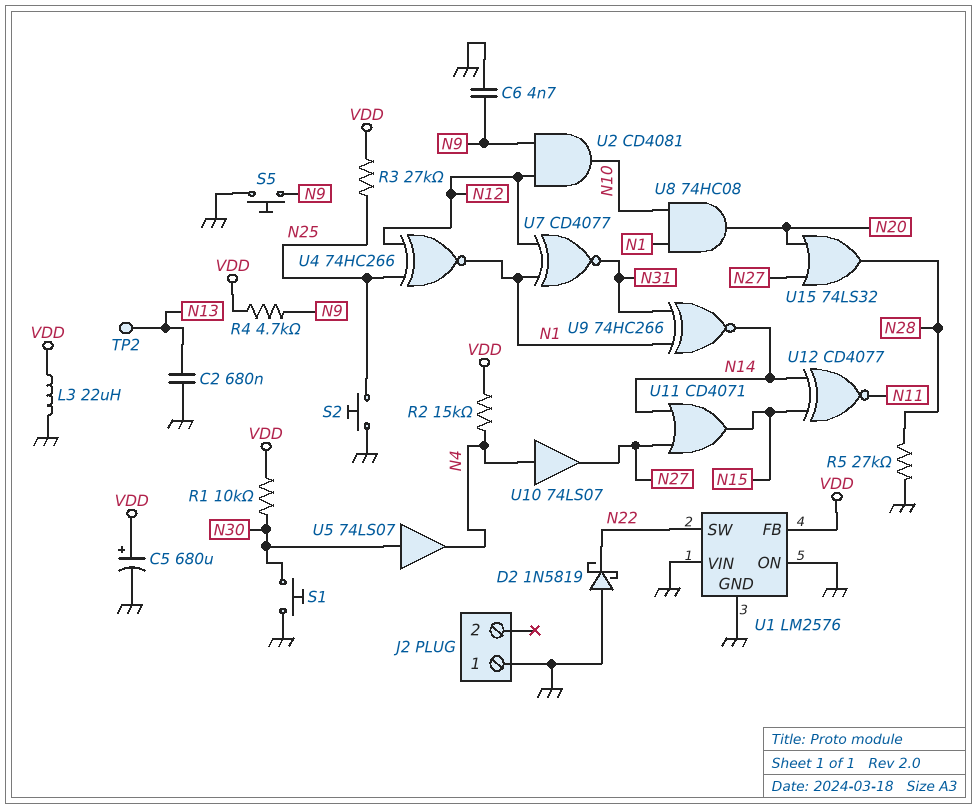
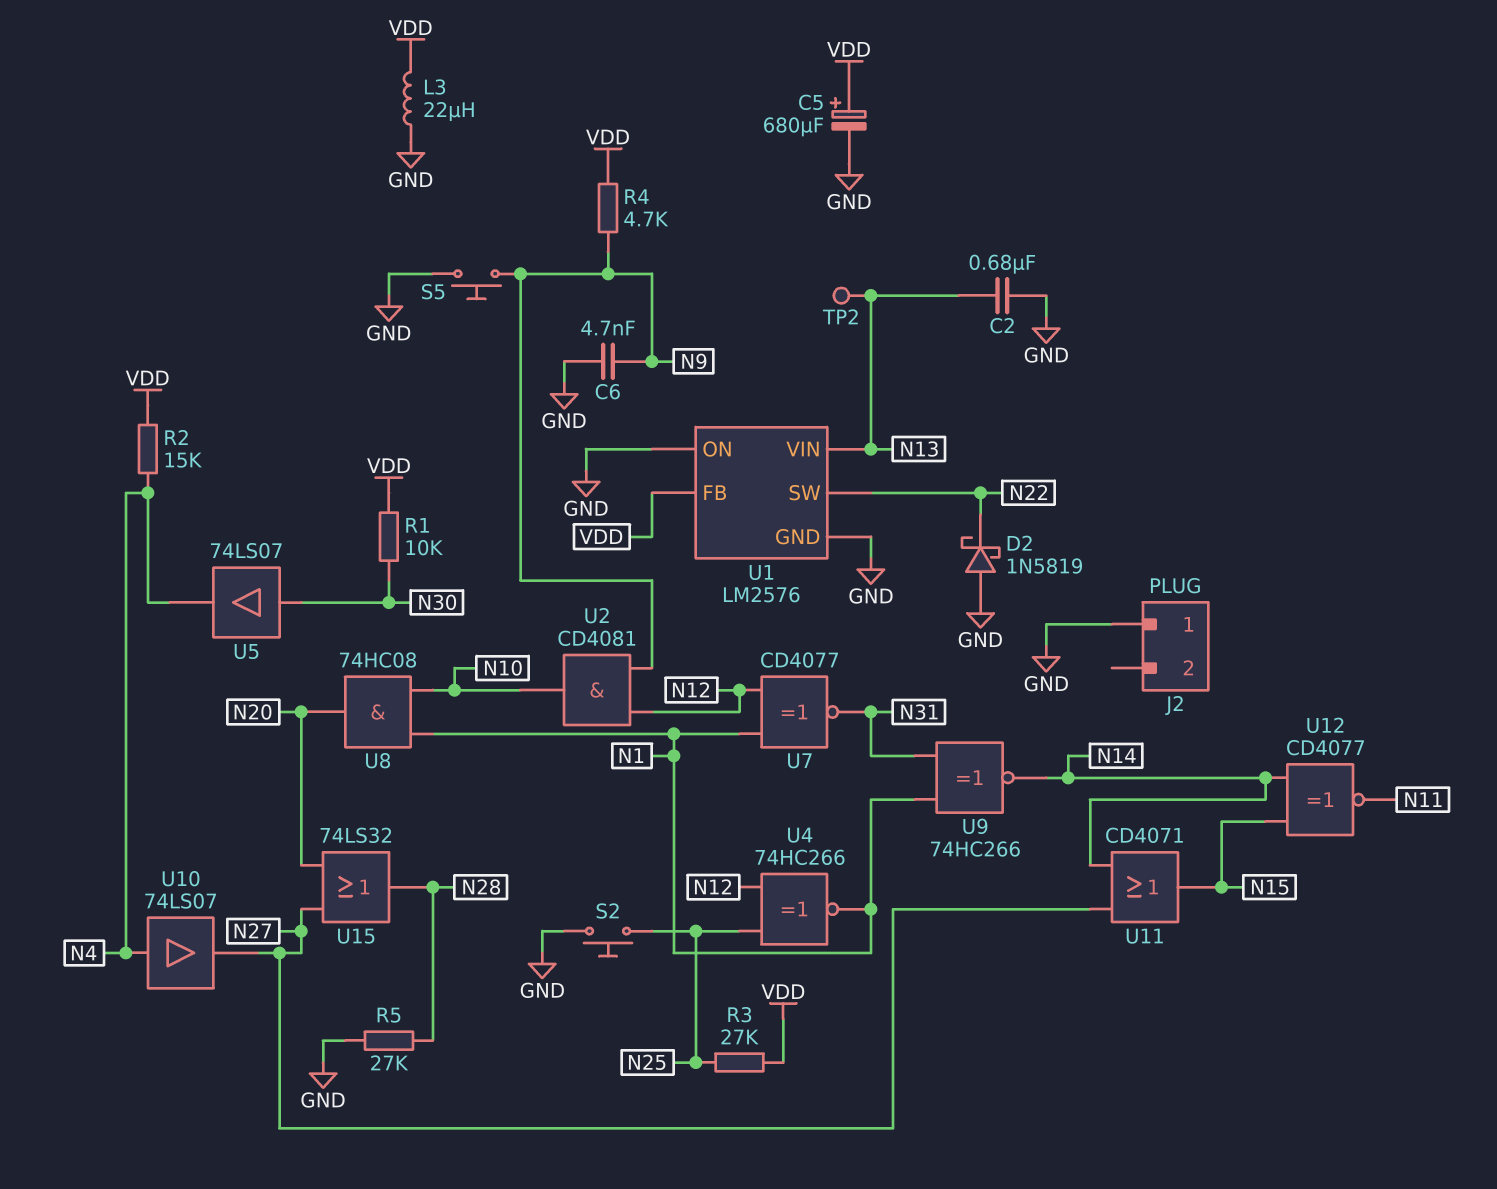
S1: button (GND, N30) -> none
U1 pin VIN: GND -> N13

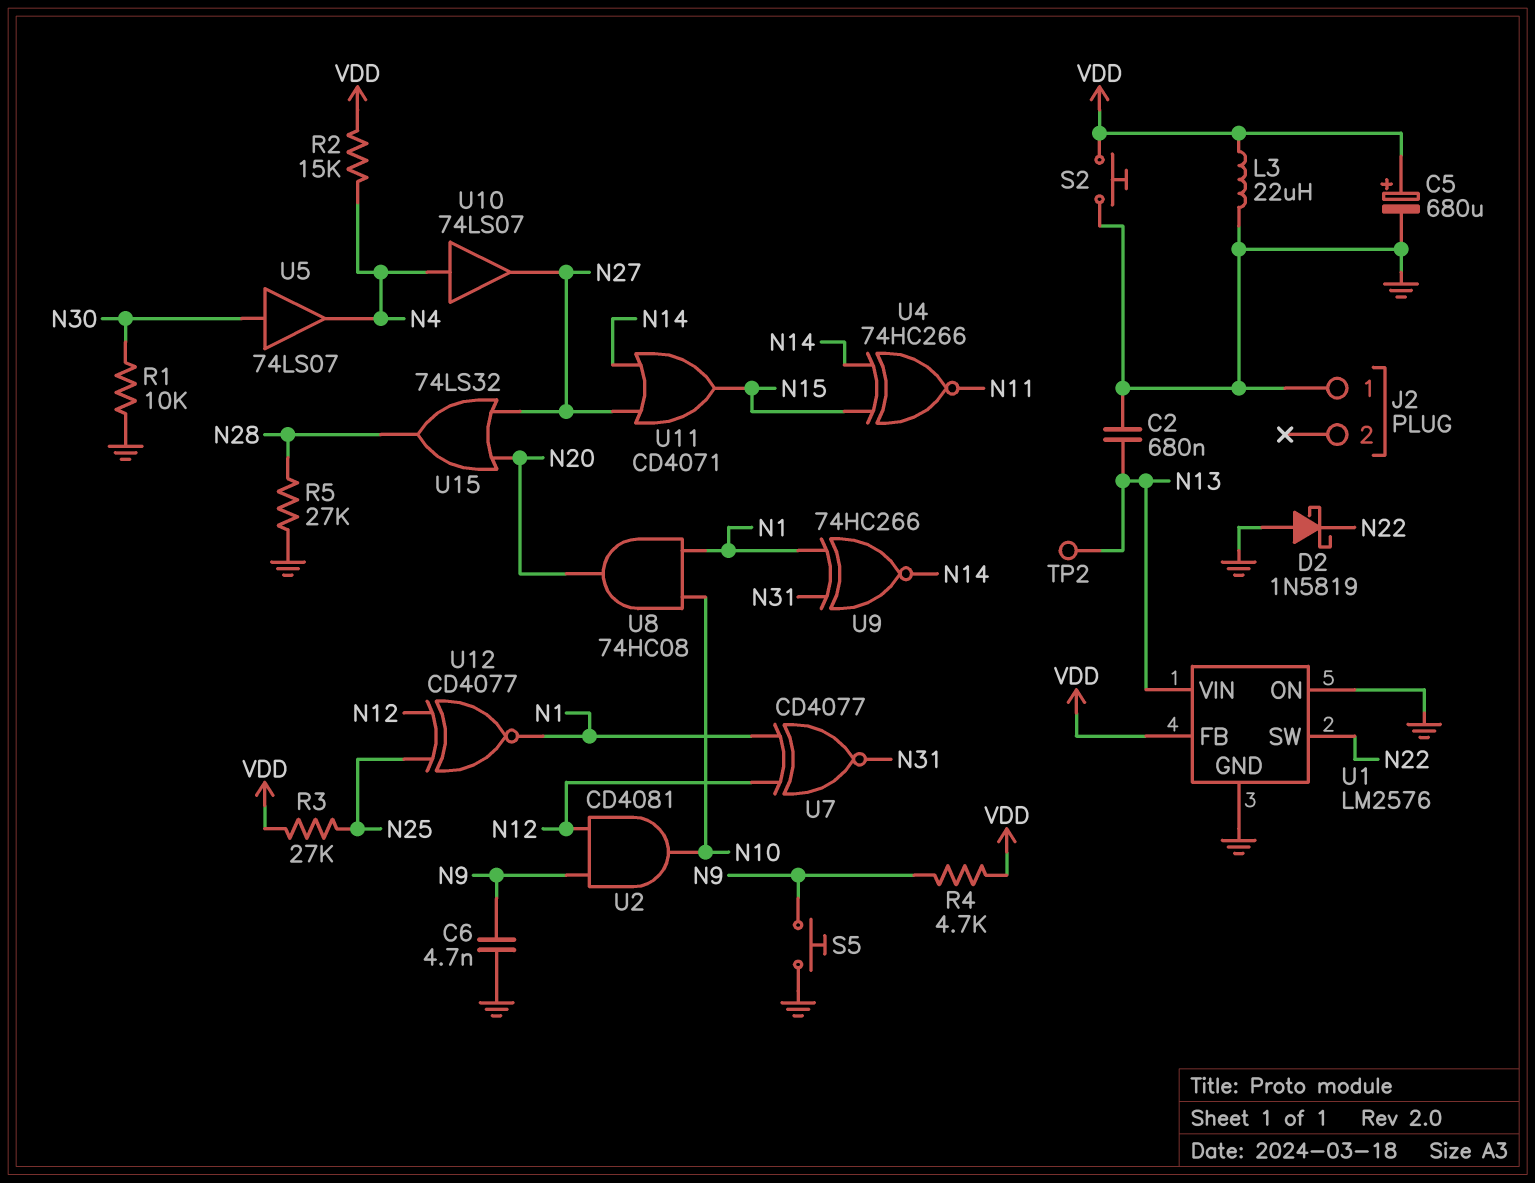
R1: 10k (N30, VDD) -> 10k (GND, N30)
S2: button (GND, N25) -> button (GND, VDD)
U4: XNOR 74HC266 (in N12, in N25, out N1) -> XNOR 74HC266 (in N14, in N15, out N11)
U12: XNOR CD4077 (in N14, in N15, out N11) -> XNOR CD4077 (in N12, in N25, out N1)

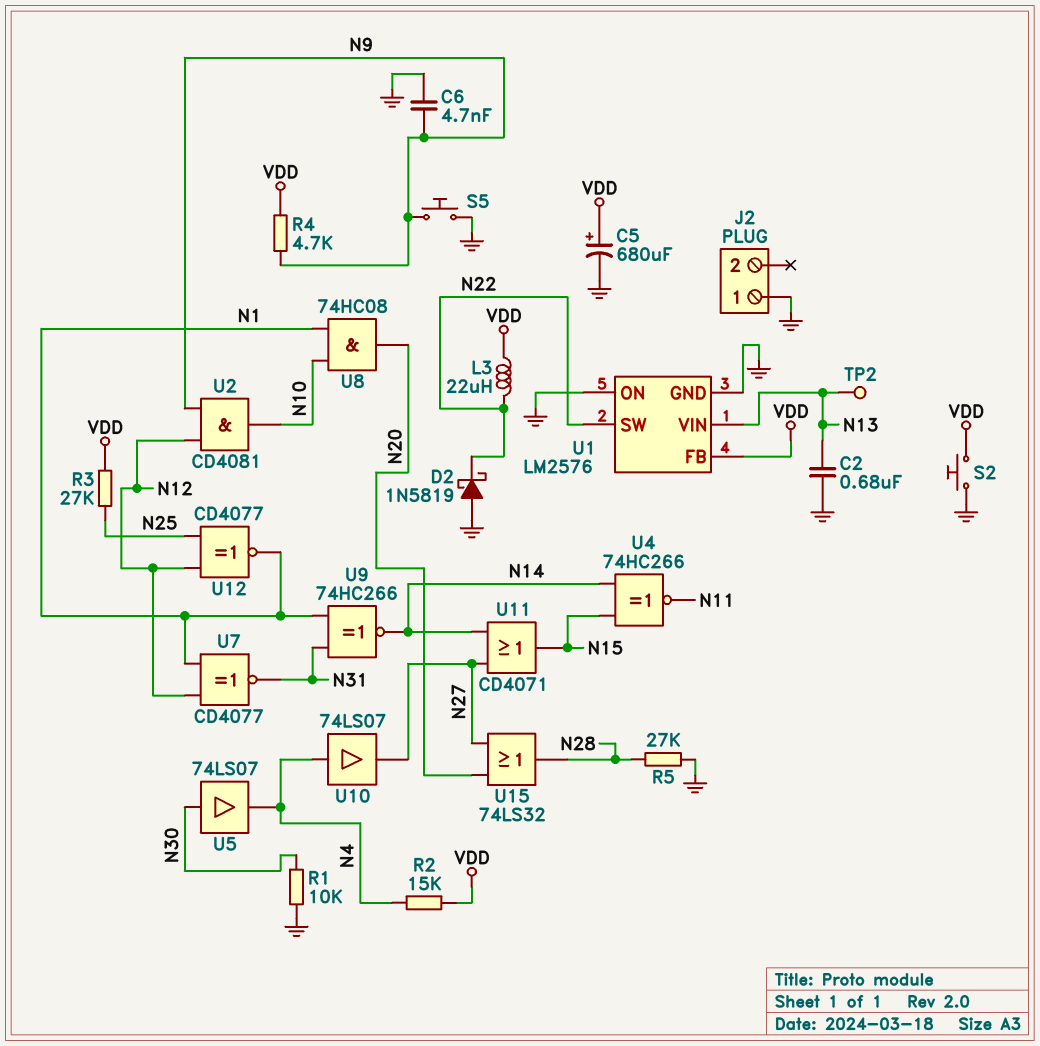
L3: 22uH (GND, VDD) -> 22uH (N22, VDD)

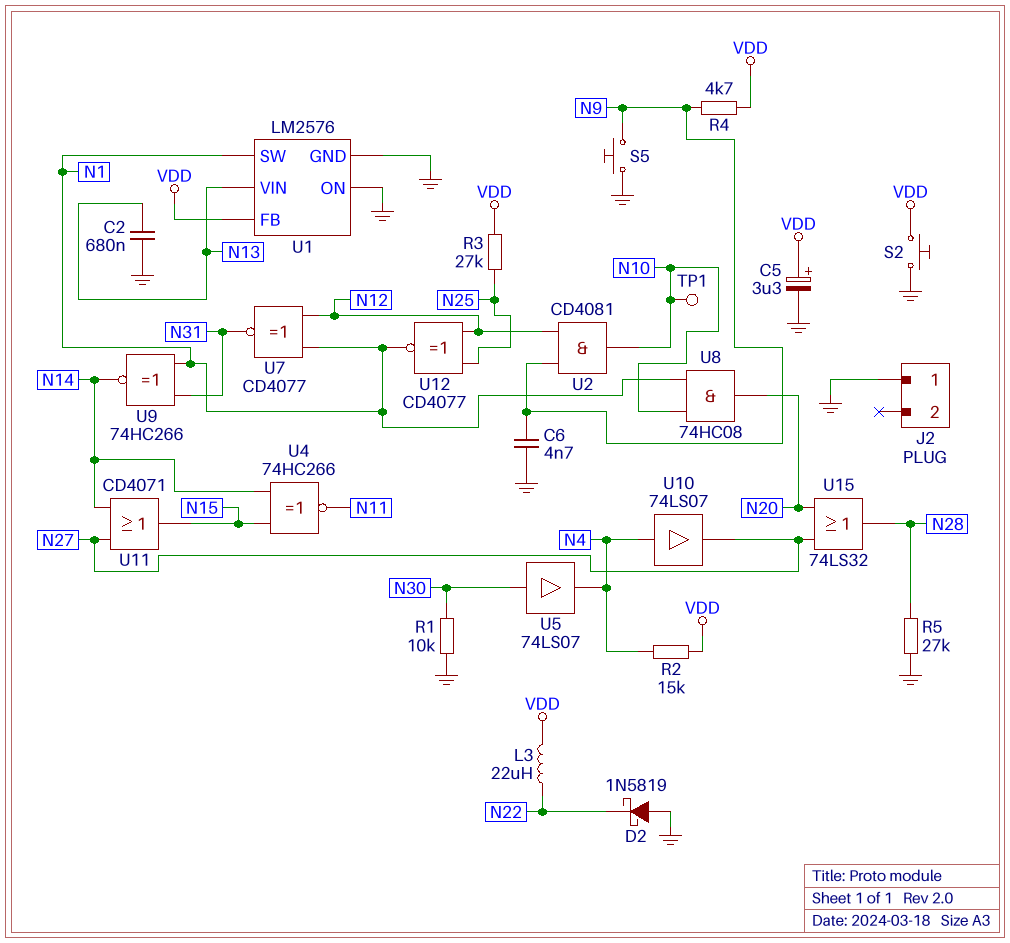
C5: 680uF (plus VDD, minus GND) -> 3.3uF (plus VDD, minus GND)
TP1: none -> test point (N10)
TP2: test point (N13) -> none
U1 pin SW: N22 -> N1

